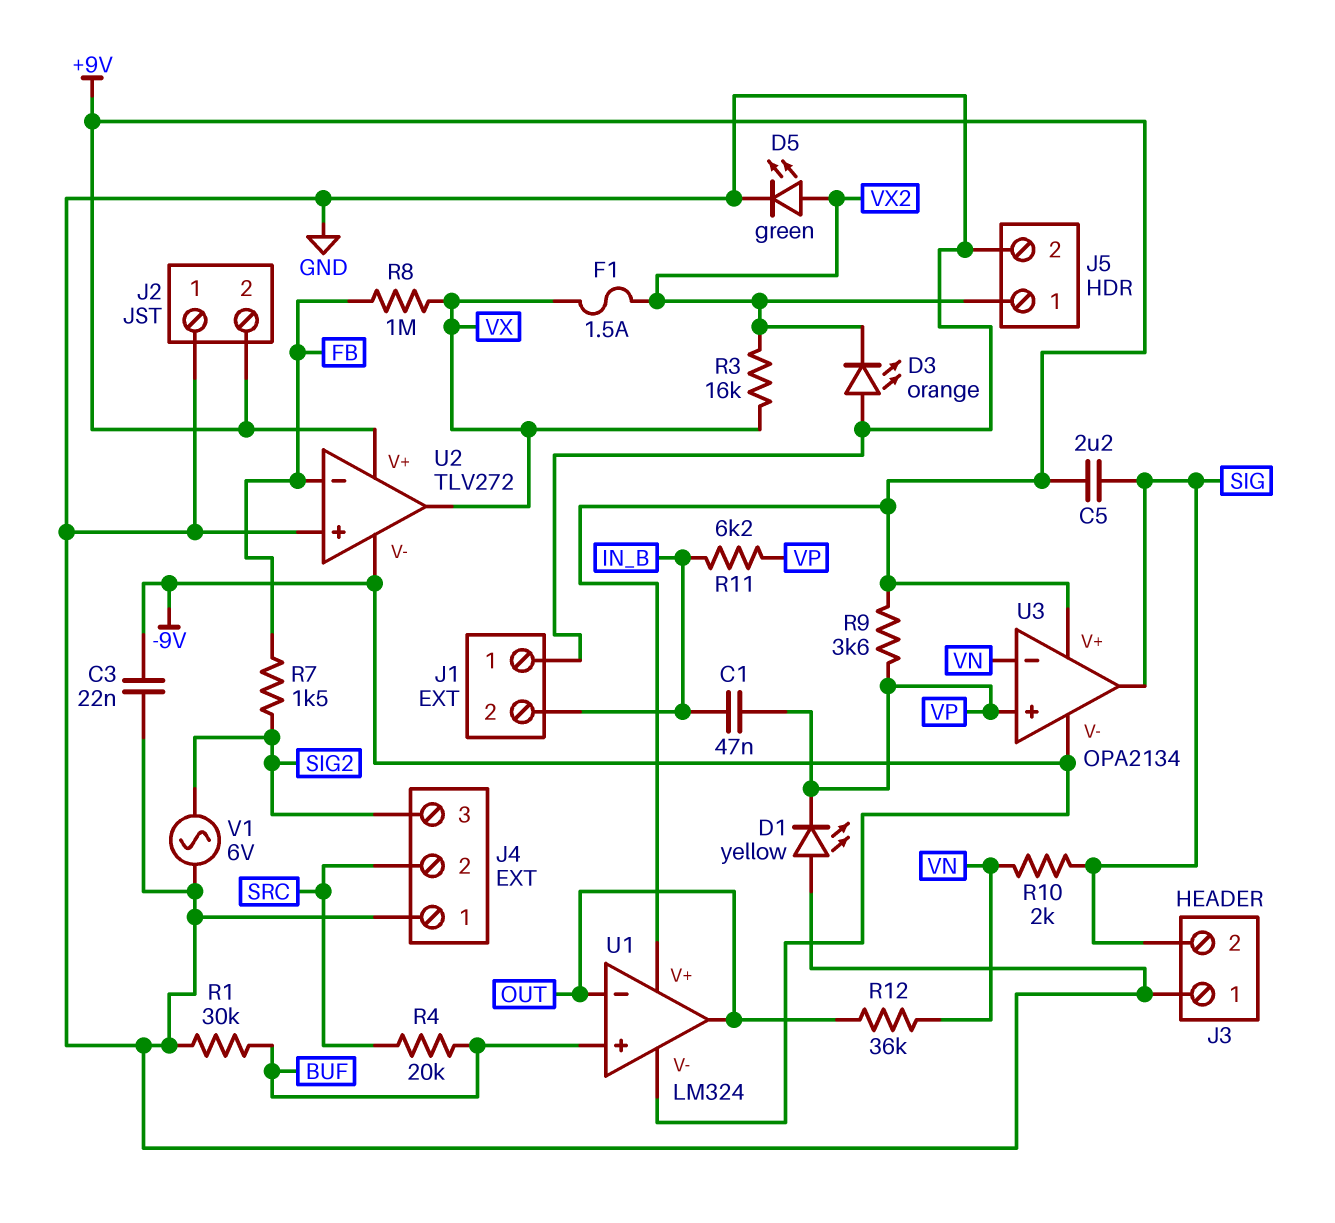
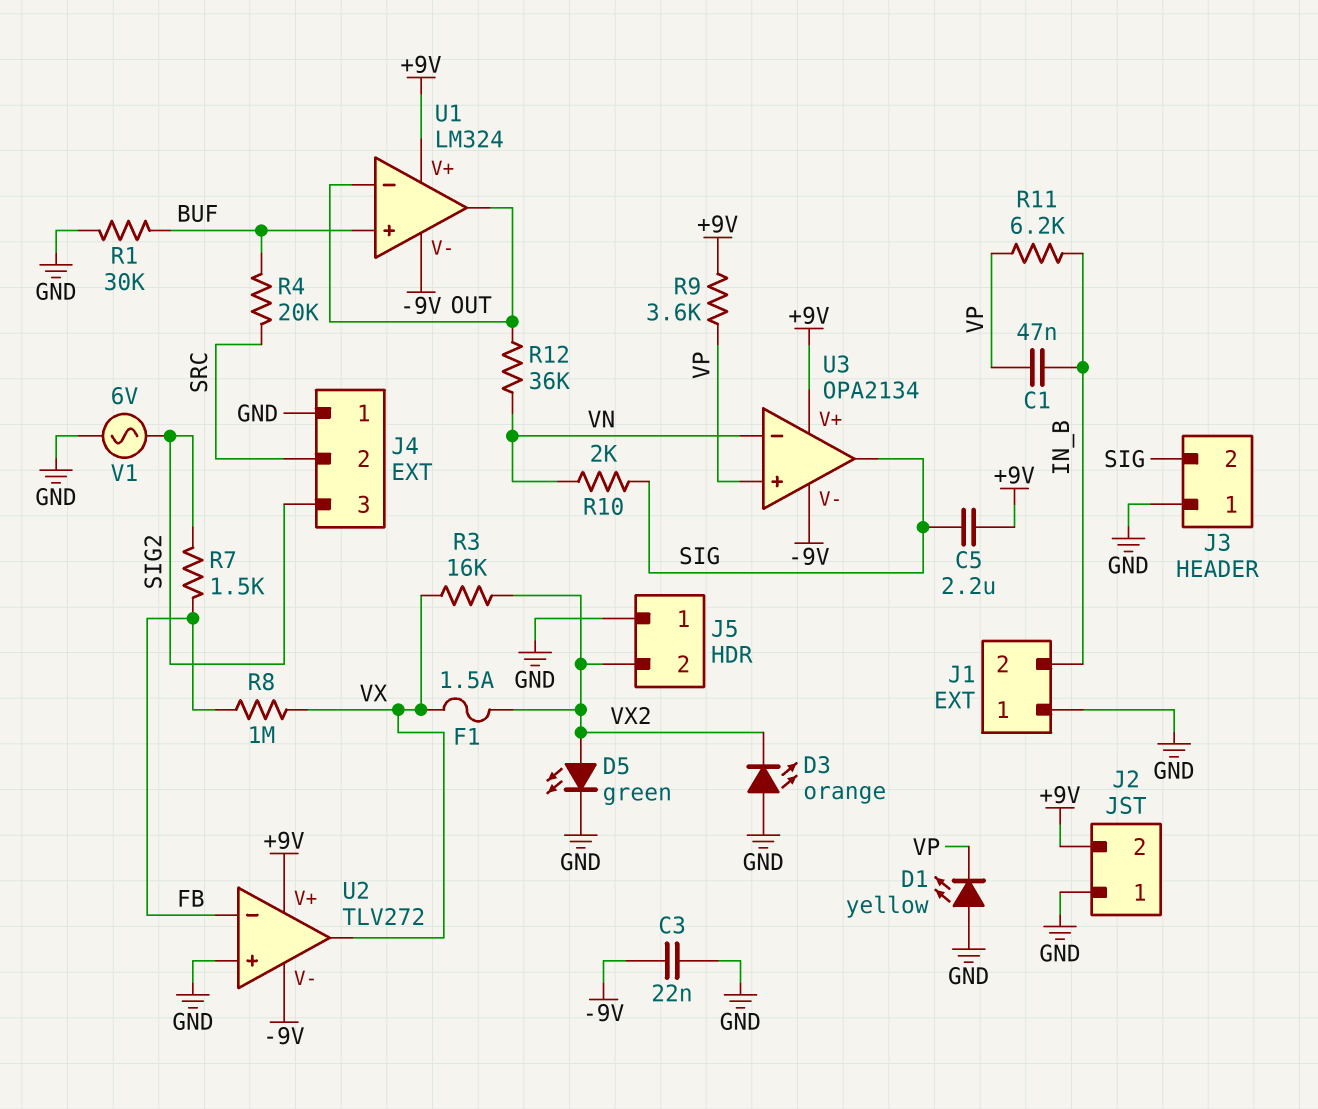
J5 pin 1: VX2 -> GND
J5 pin 2: GND -> VX2

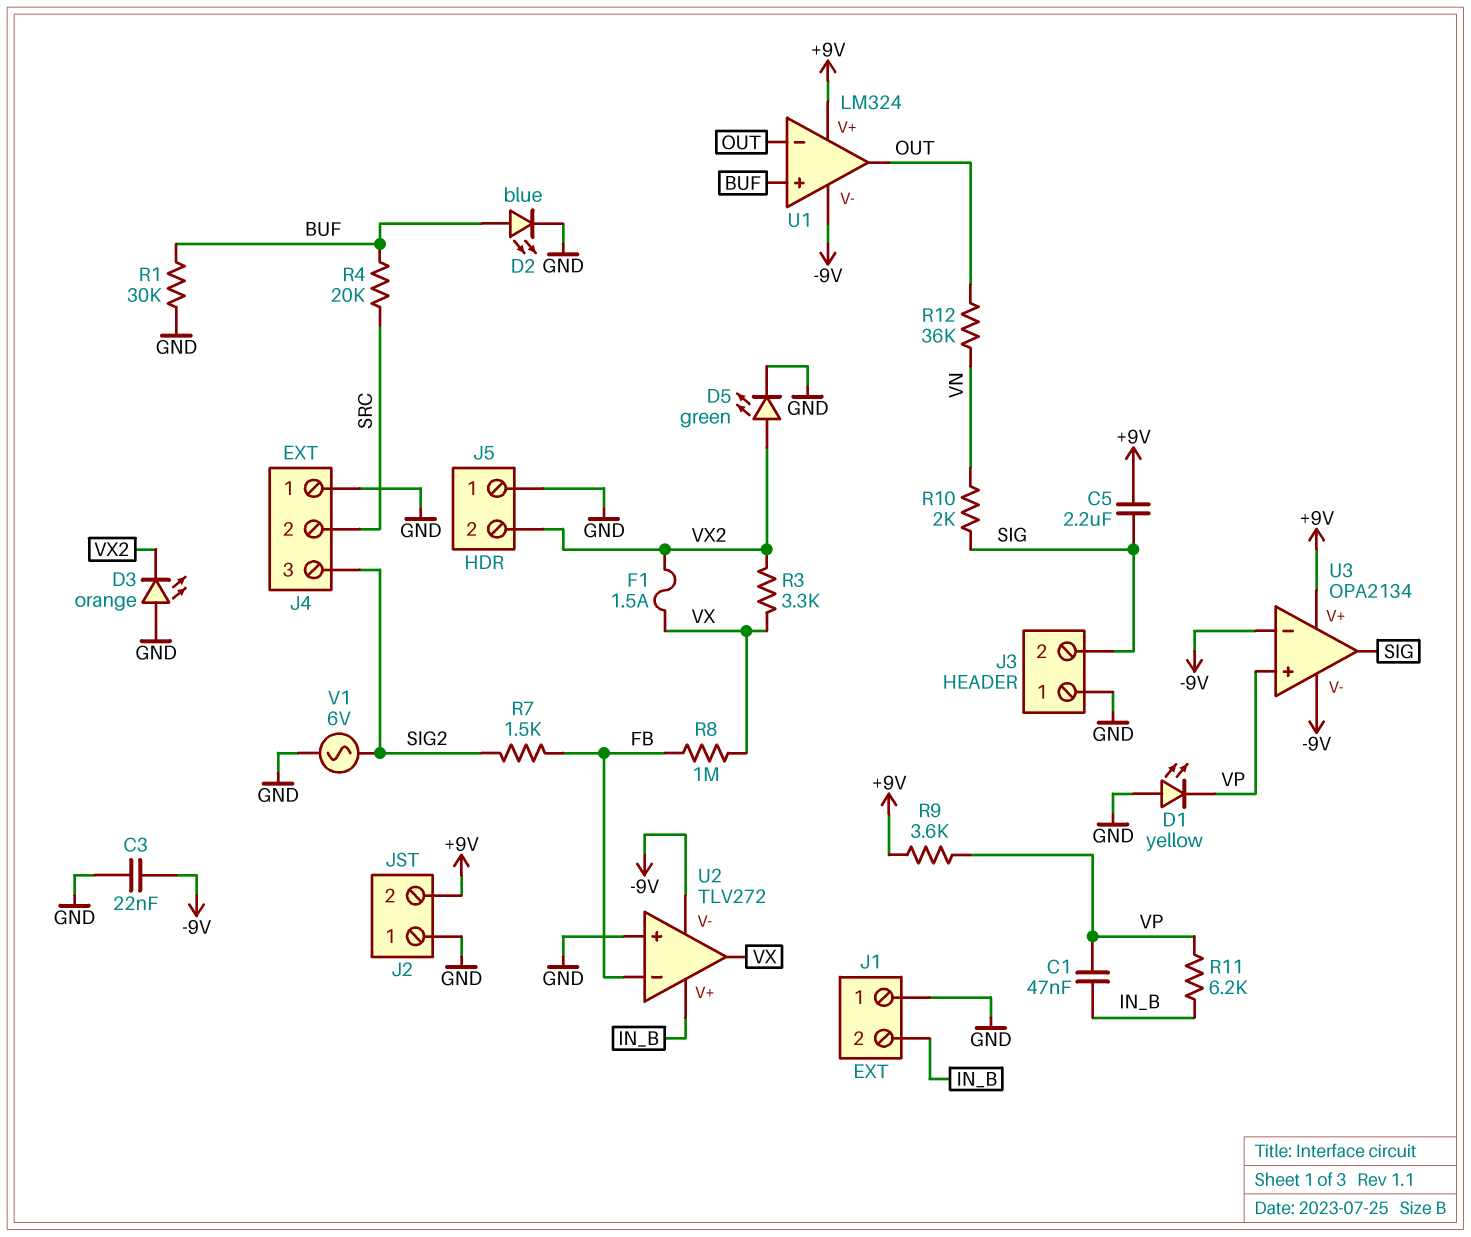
D2: none -> LED blue (A BUF, K GND)
R3: 16k (VX, VX2) -> 3.3k (VX, VX2)
U2 pin V+: +9V -> IN_B
U3 pin in-: VN -> -9V

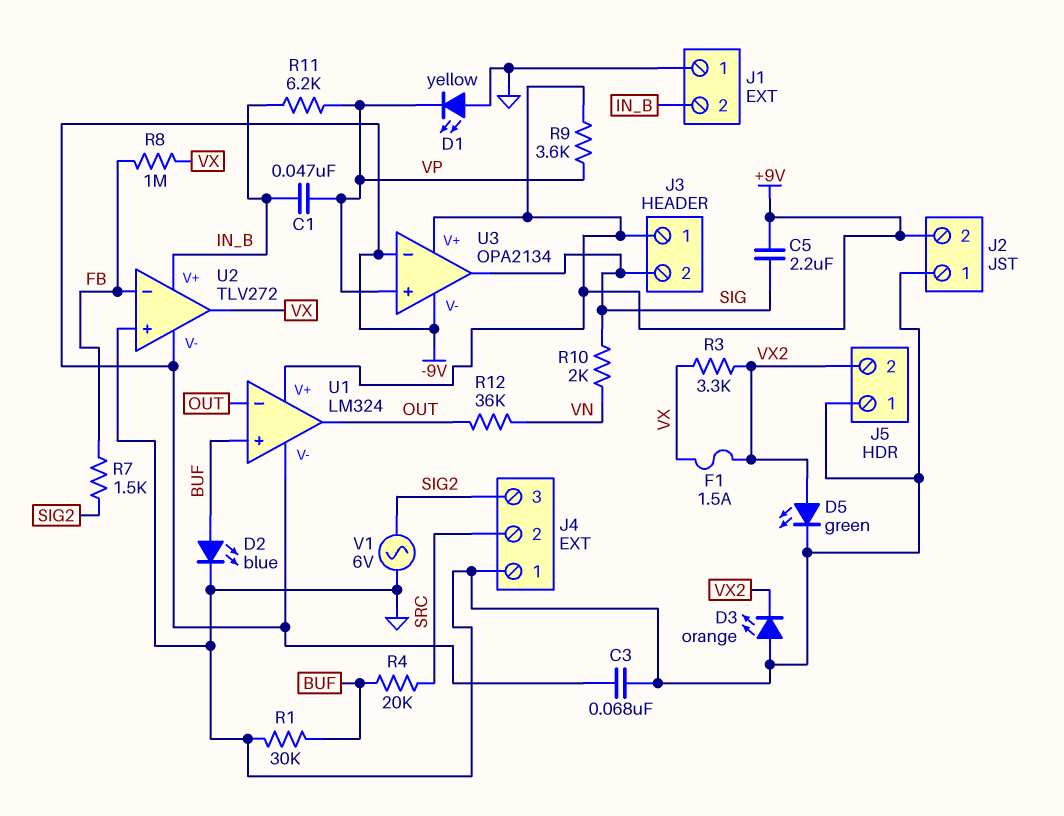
C3: 22nF (-9V, GND) -> 68nF (-9V, GND)
J3 pin 1: GND -> +9V

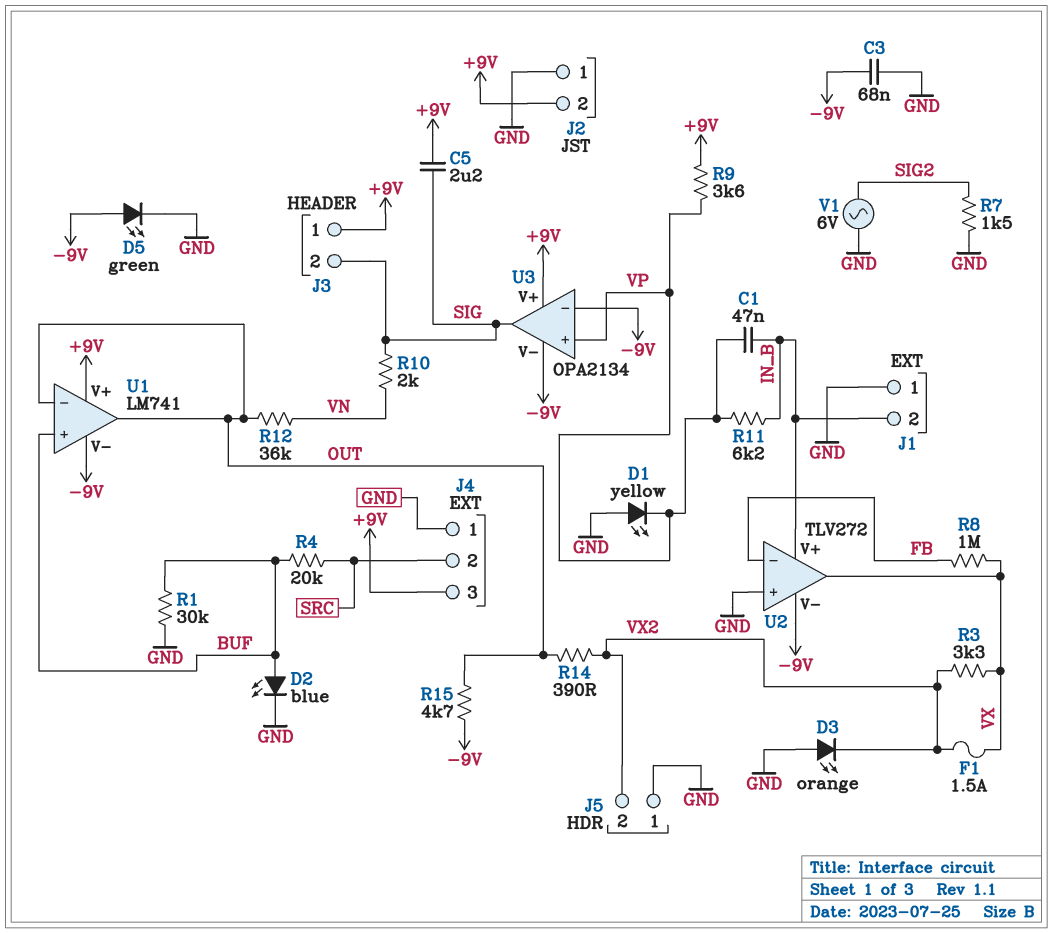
D5: LED green (A VX2, K GND) -> LED green (A -9V, K GND)
J4 pin 3: SIG2 -> +9V
R7: 1.5k (FB, SIG2) -> 1.5k (GND, SIG2)
R14: none -> 390 (OUT, VX2)
R15: none -> 4.7k (-9V, OUT)
U1: LM324 -> LM741

